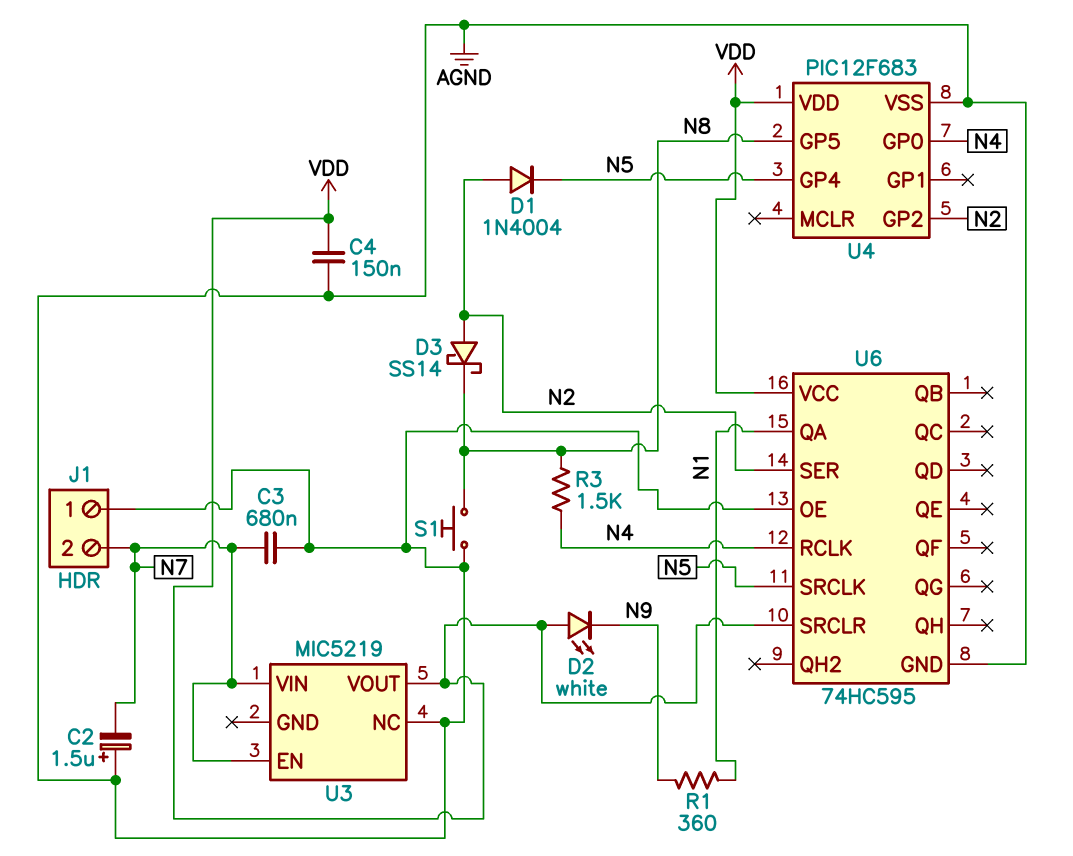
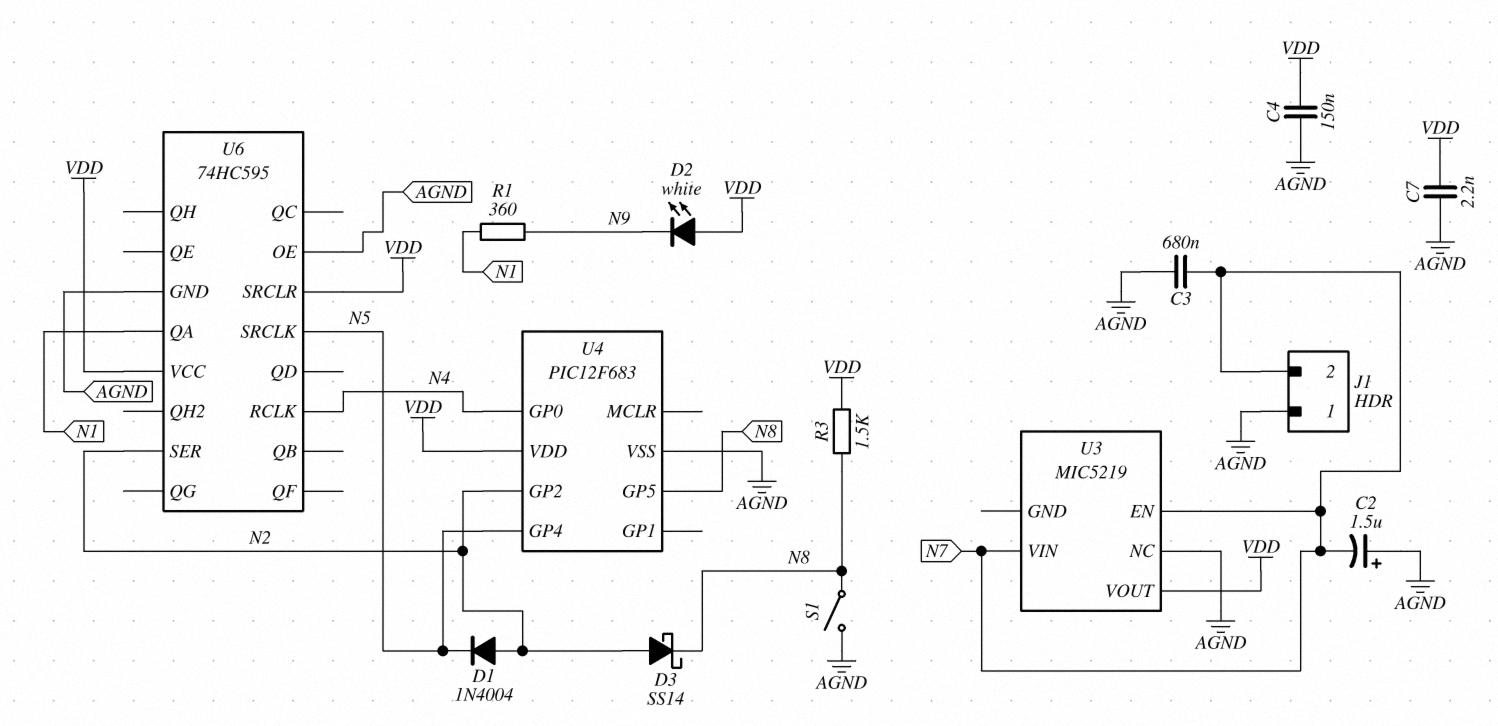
C7: none -> 2.2nF (AGND, VDD)
R3: 1.5k (N4, N8) -> 1.5k (N8, VDD)
S1: button (AGND, N8) -> switch (AGND, N8)

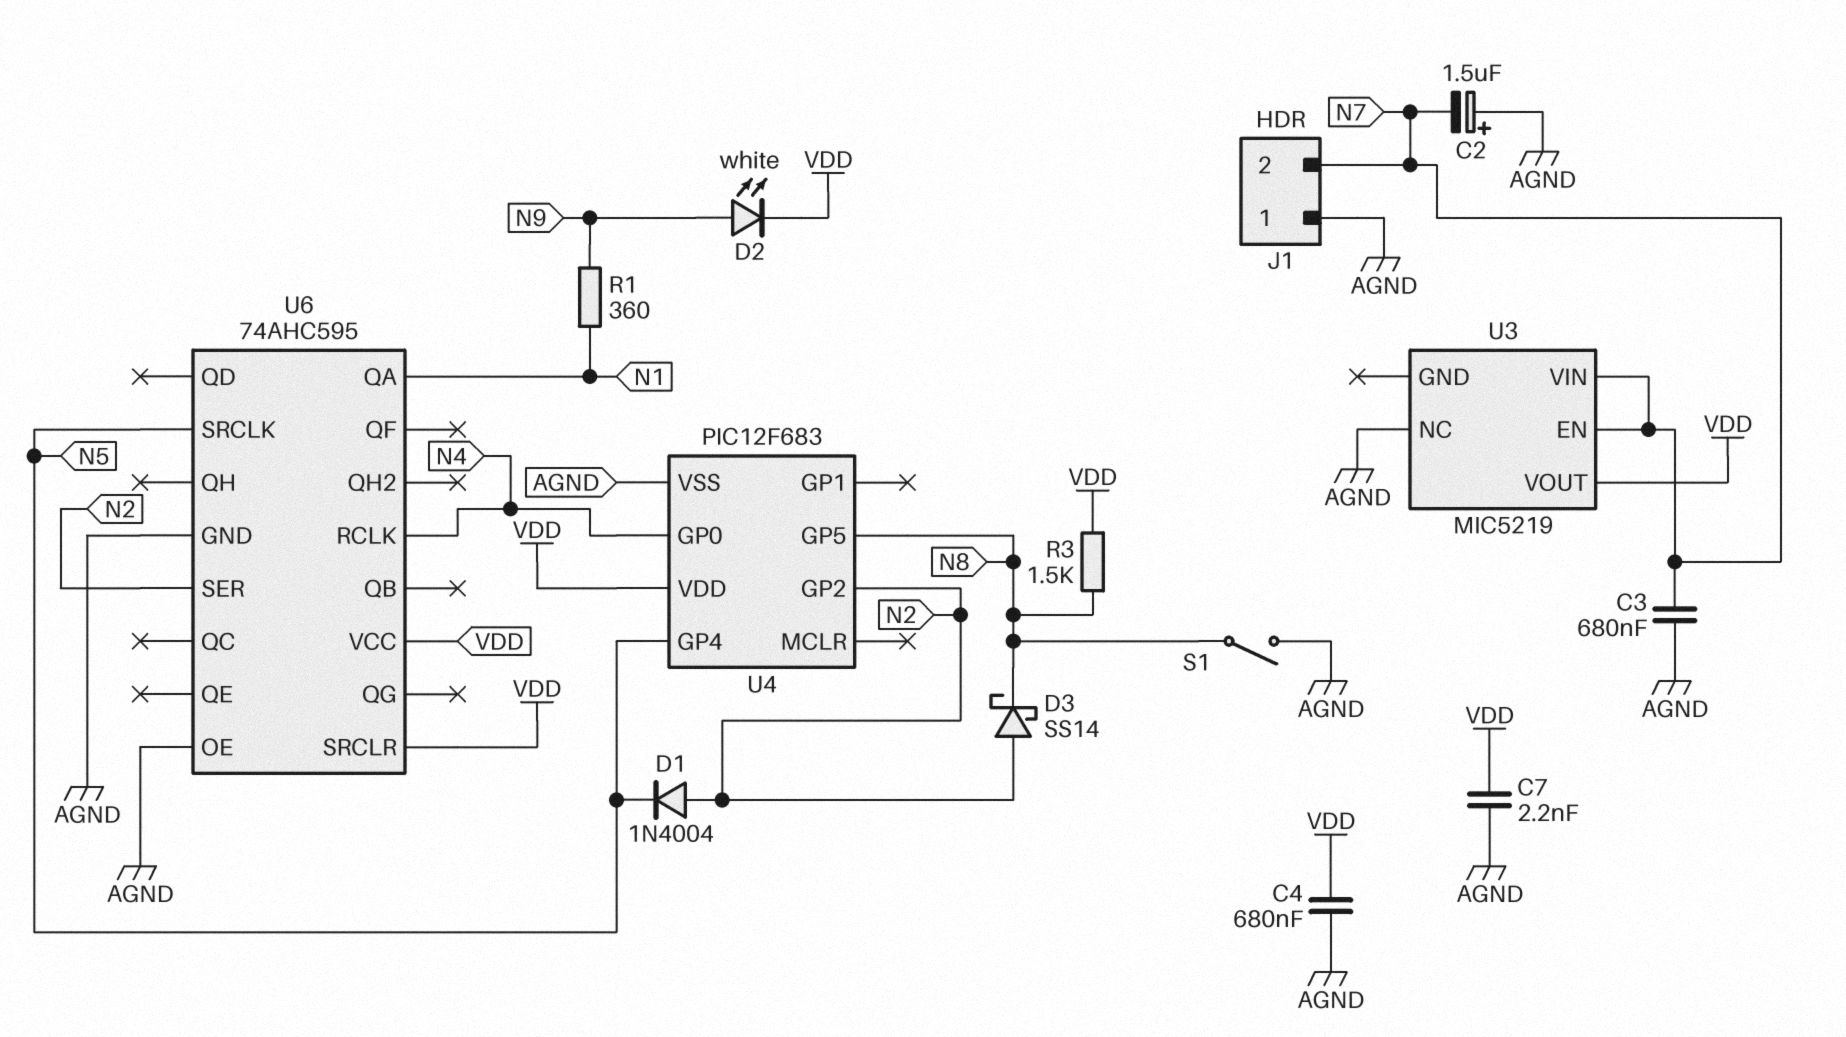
C4: 150nF (AGND, VDD) -> 680nF (AGND, VDD)
D2: LED white (A VDD, K N9) -> LED white (A N9, K VDD)
U6: 74HC595 -> 74AHC595

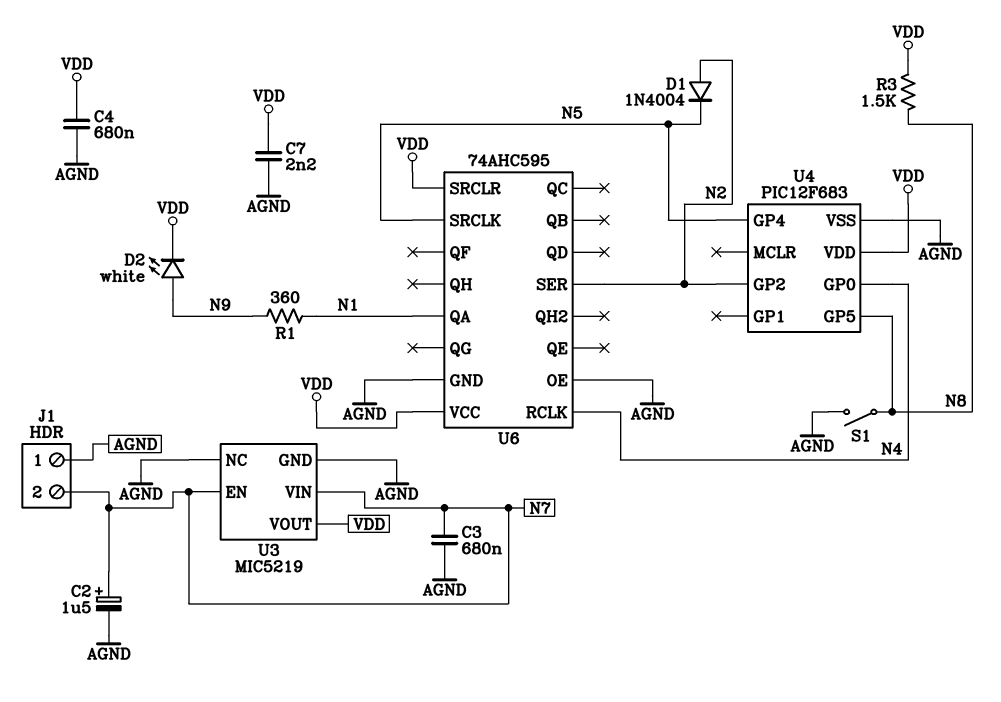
C2: 1.5uF (plus AGND, minus N7) -> 1.5uF (plus N7, minus AGND)
D3: schottky SS14 (A N2, K N8) -> none
U3 pin GND: none -> AGND

